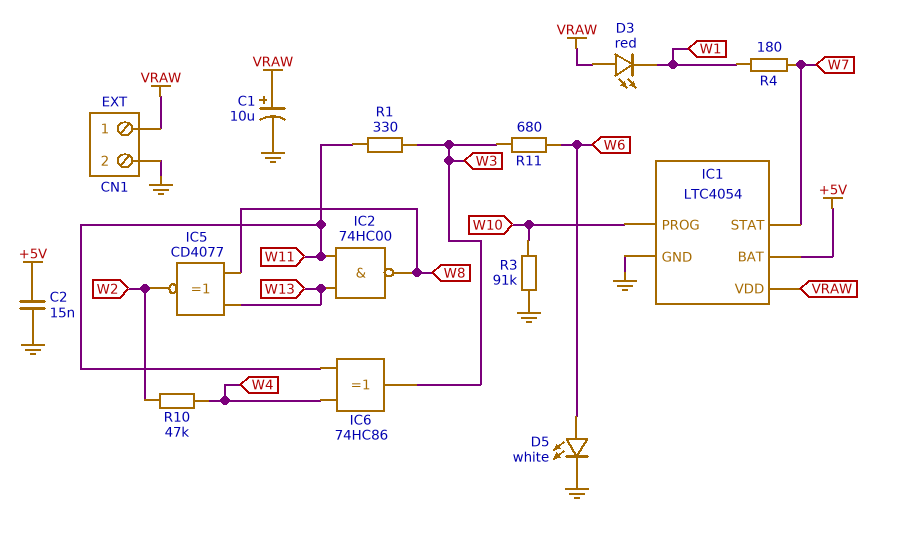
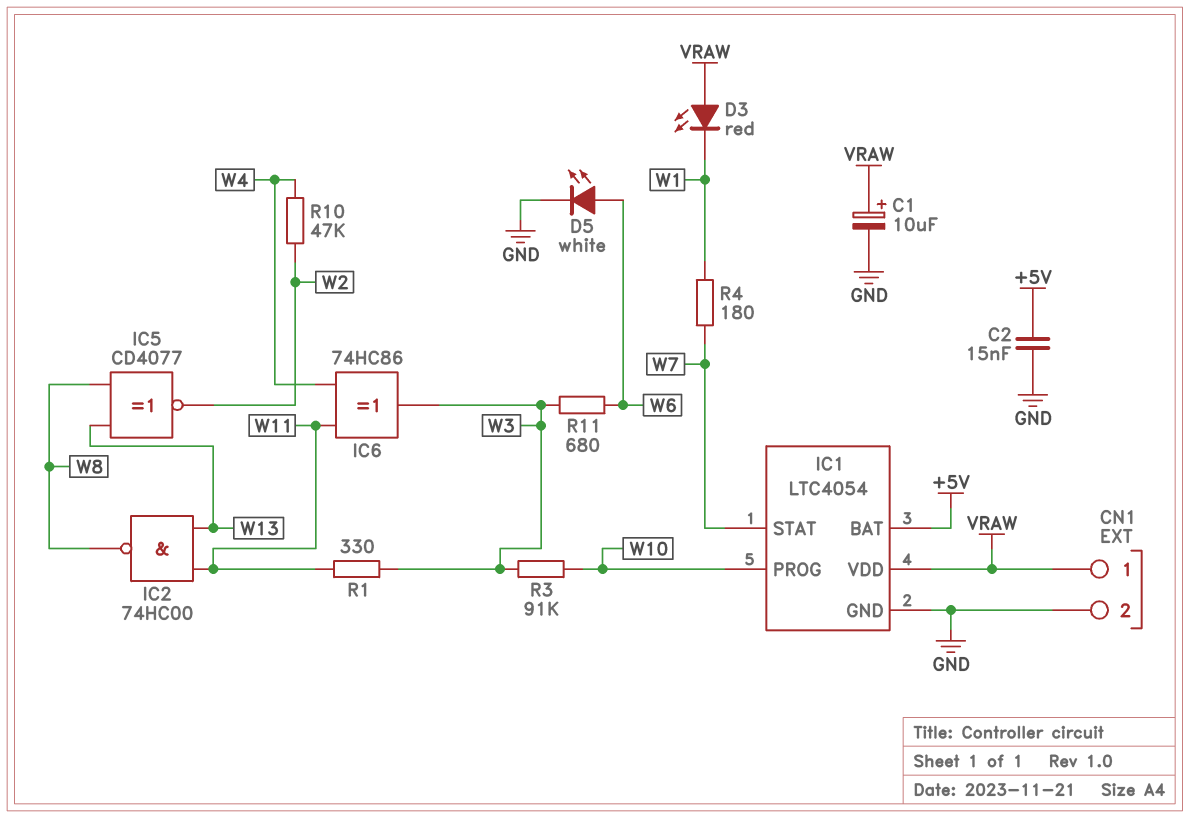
R3: 91k (GND, W10) -> 91k (W3, W10)

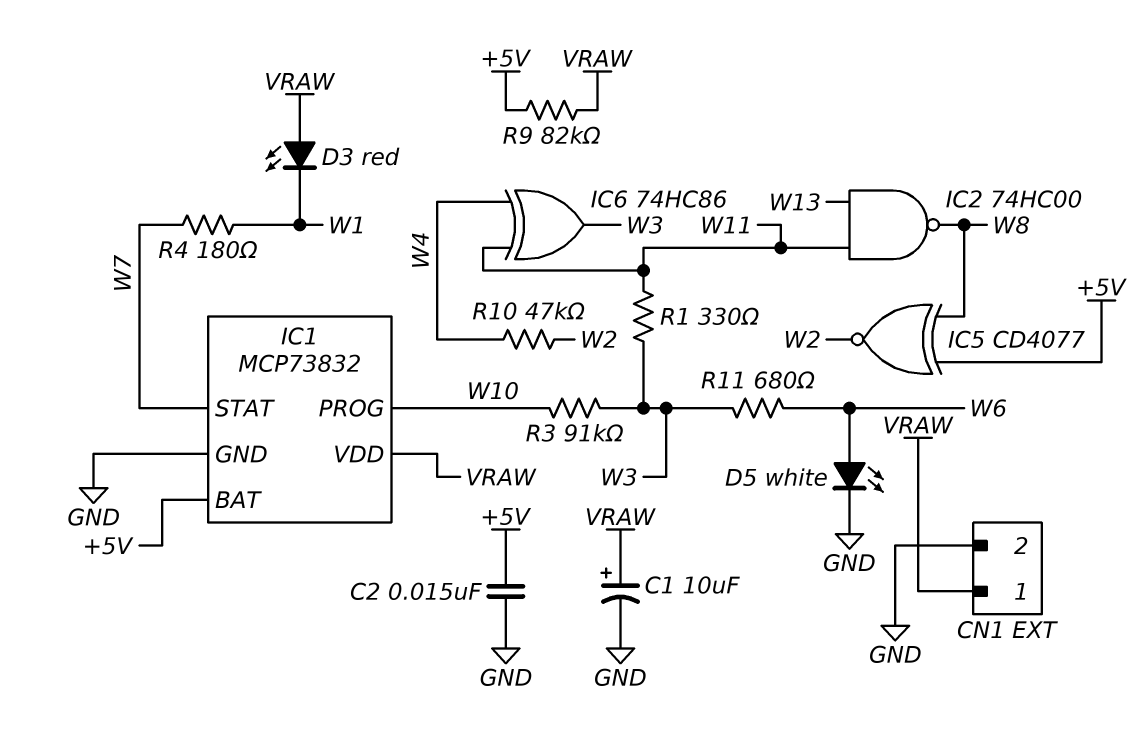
IC1: LTC4054 -> MCP73832
IC5: XNOR CD4077 (in W8, in W13, out W2) -> XNOR CD4077 (in +5V, in W8, out W2)
R9: none -> 82k (+5V, VRAW)

